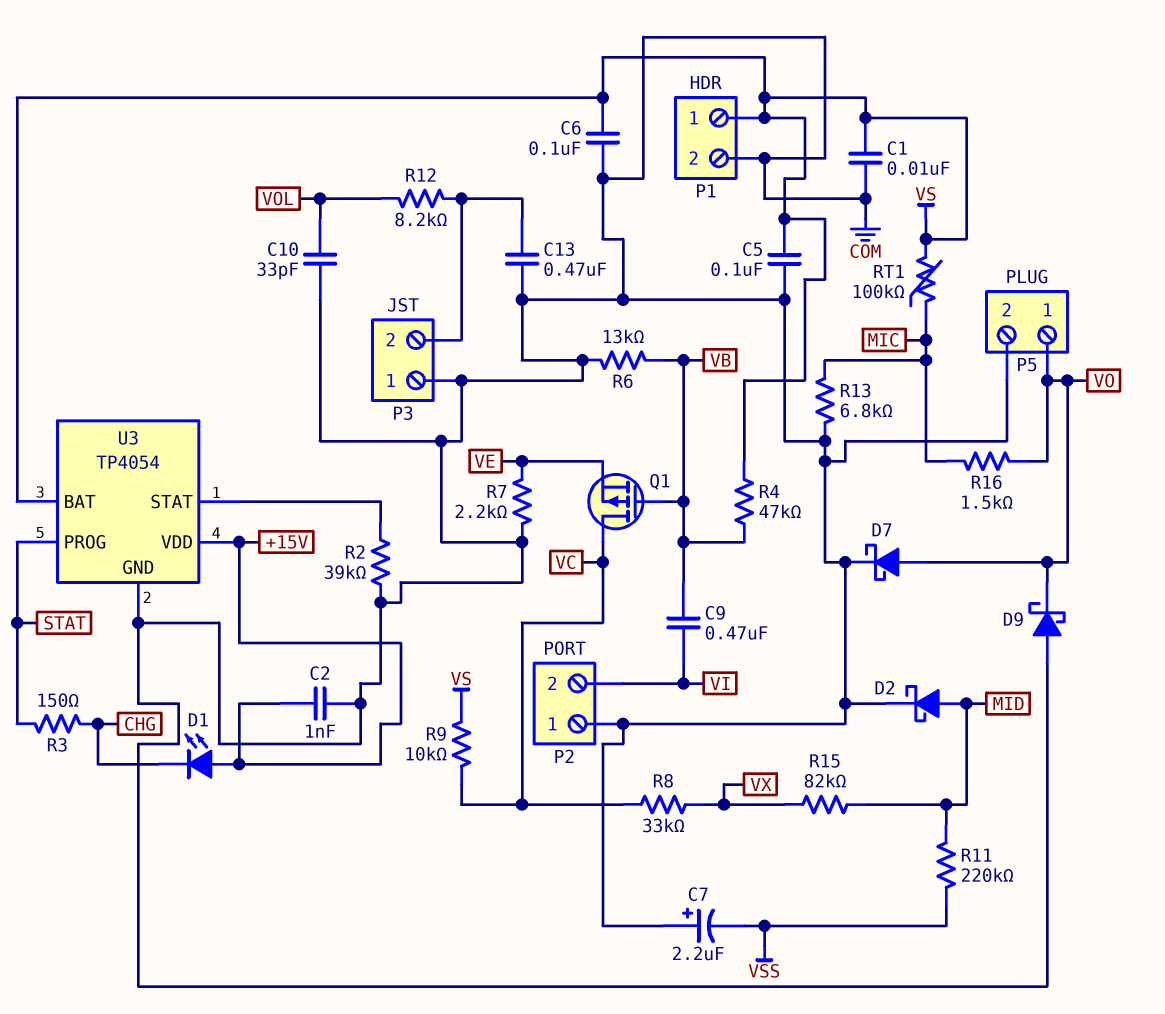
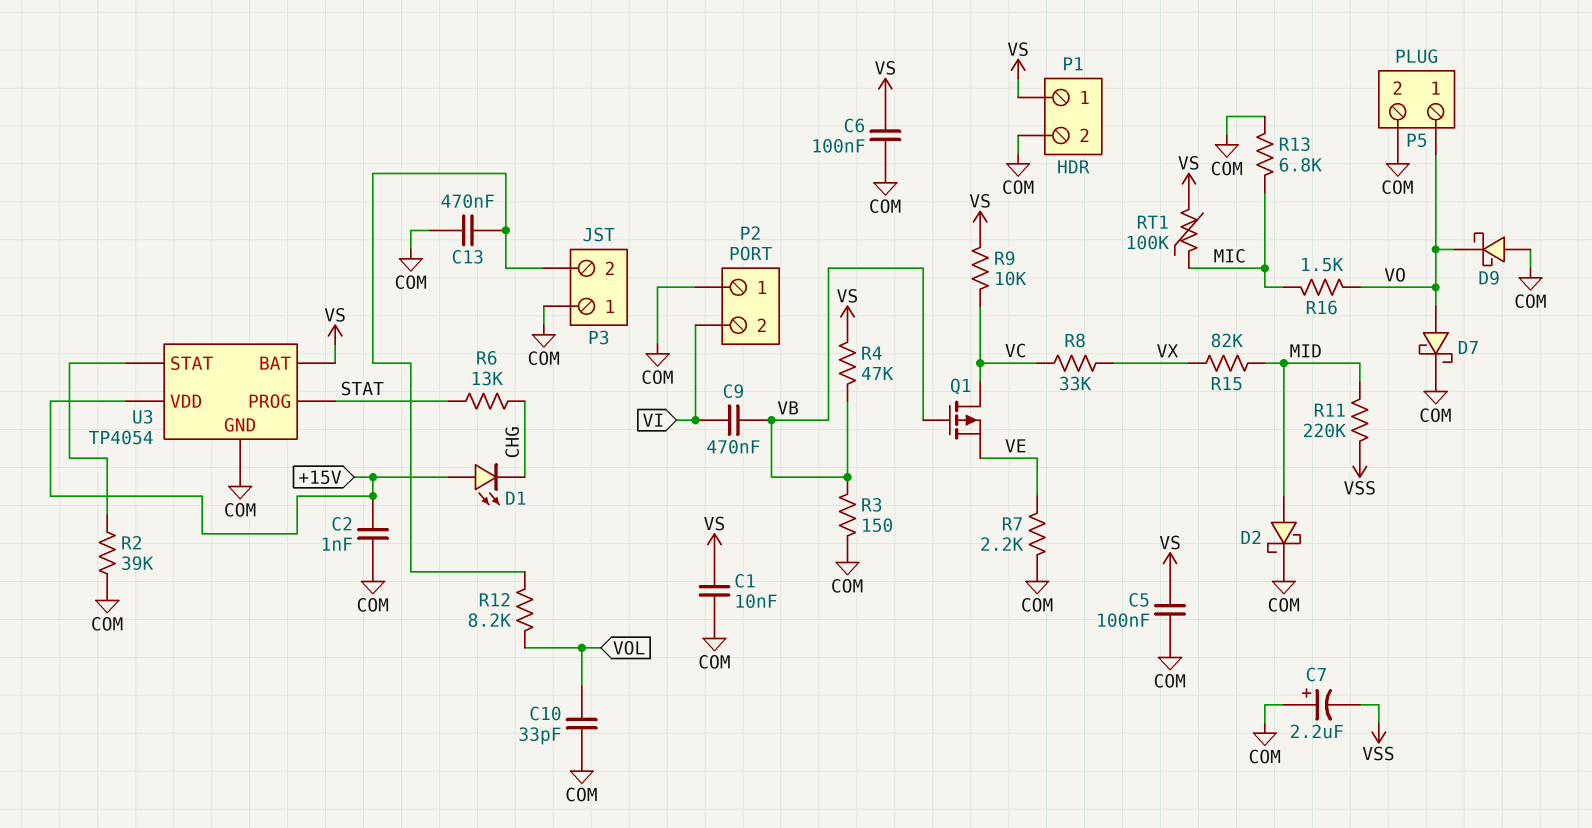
R3: 150 (CHG, STAT) -> 150 (COM, VB)
R6: 13k (COM, VB) -> 13k (CHG, STAT)

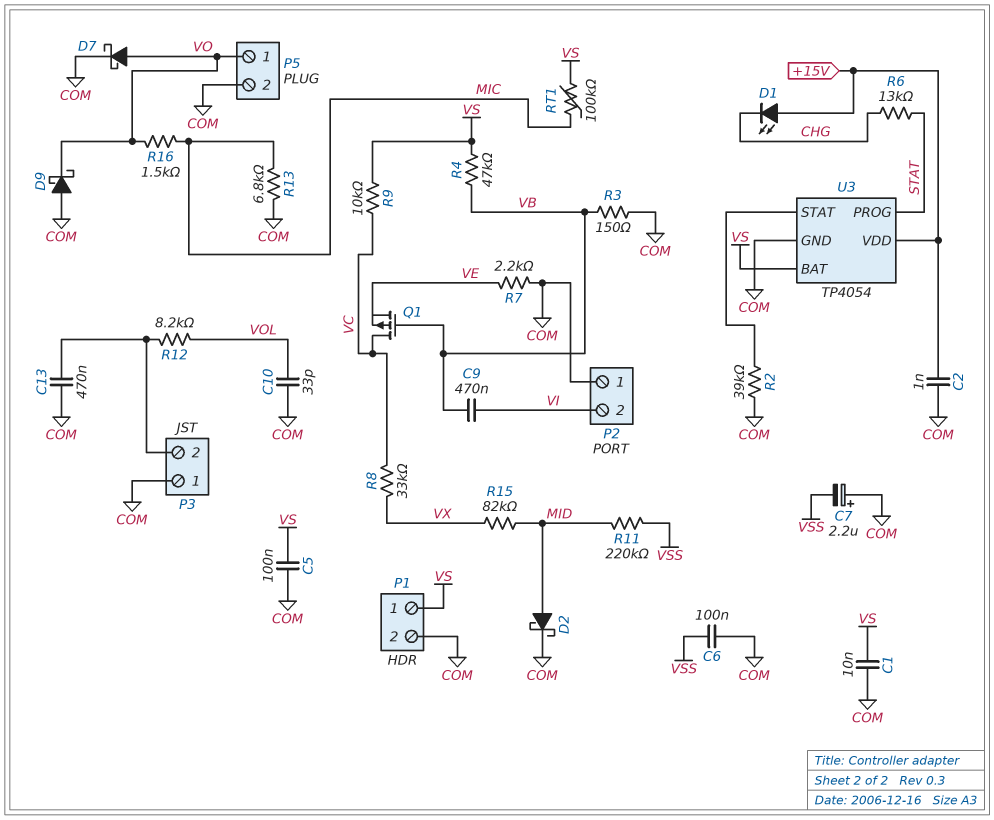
C6: 100nF (COM, VS) -> 100nF (COM, VSS)

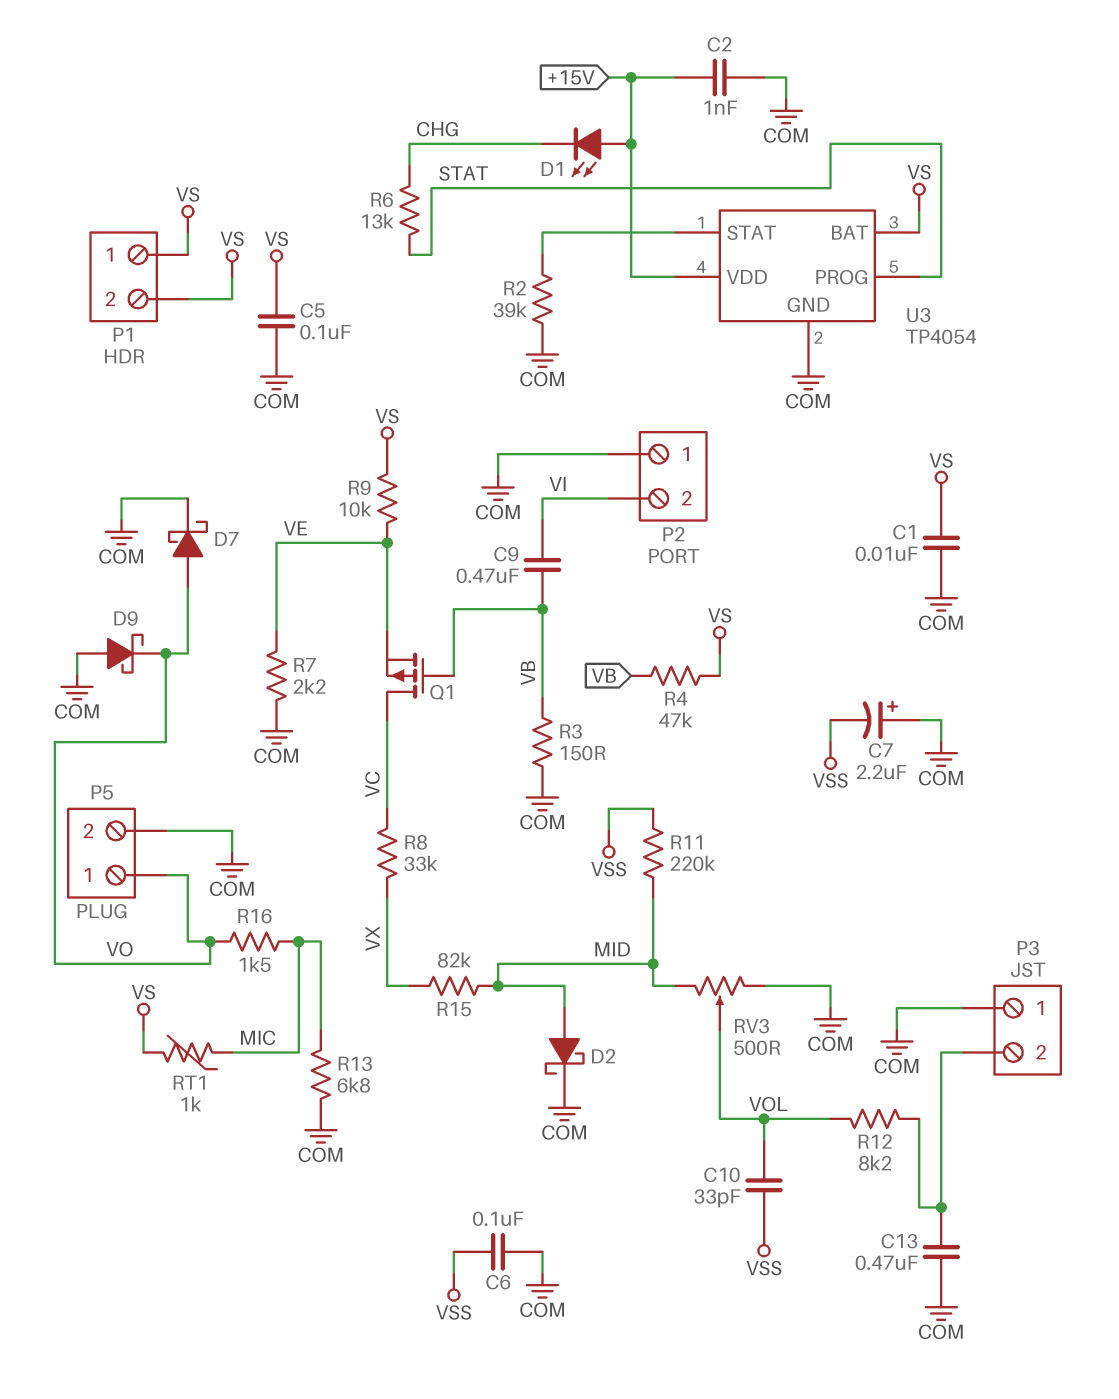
C10: 33pF (COM, VOL) -> 33pF (VOL, VSS)
P1 pin 2: COM -> VS
R9: 10k (VC, VS) -> 10k (VE, VS)
RT1: 100k (MIC, VS) -> 1k (MIC, VS)
RV3: none -> 500 (COM, MID, wiper VOL)

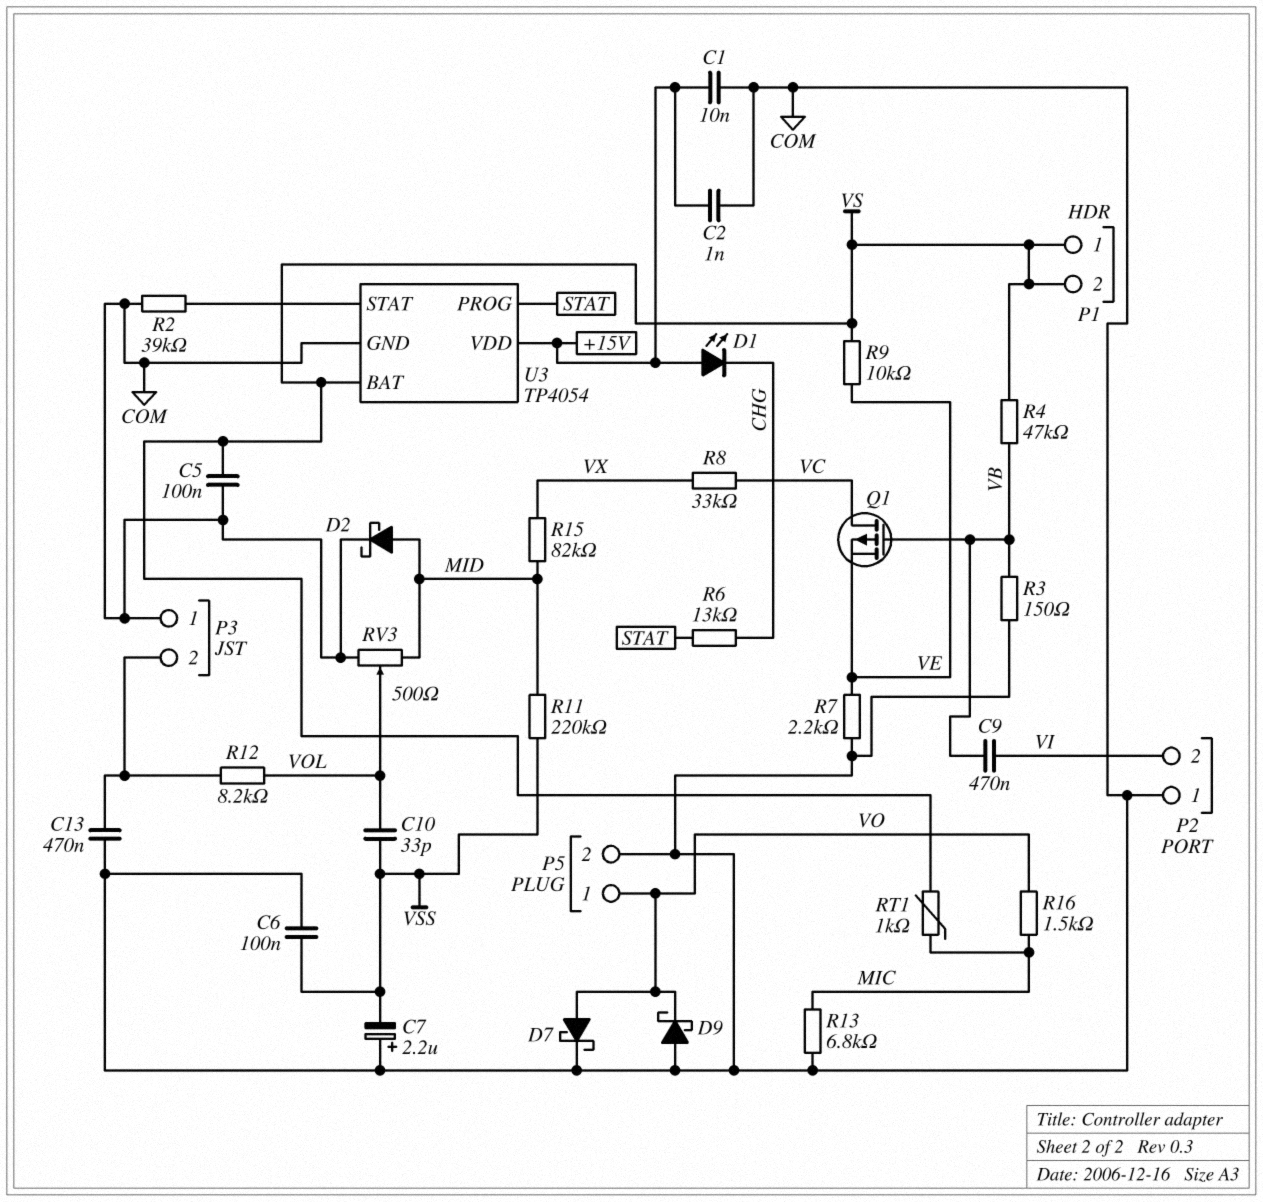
C1: 10nF (COM, VS) -> 10nF (+15V, COM)

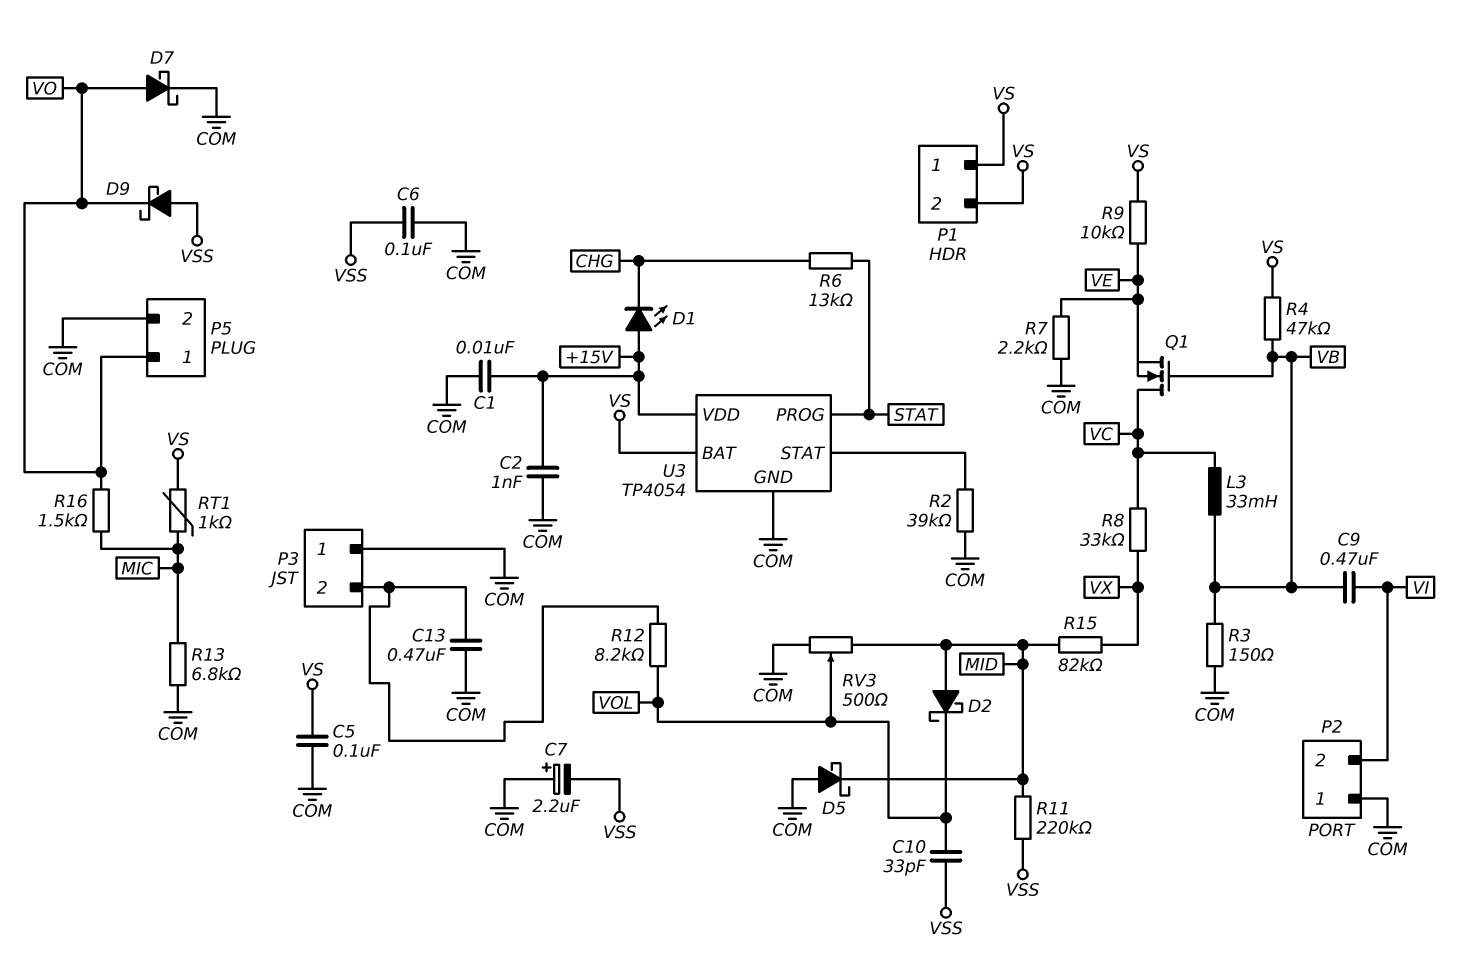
D2: schottky (A MID, K COM) -> schottky (A MID, K VOL)
D5: none -> schottky (A COM, K MID)
D9: schottky (A COM, K VO) -> schottky (A VSS, K VO)
L3: none -> 33mH (VB, VC)
Q1: PMOS (G VB, D VC, S VE) -> NMOS (G VB, D VC, S VE)

